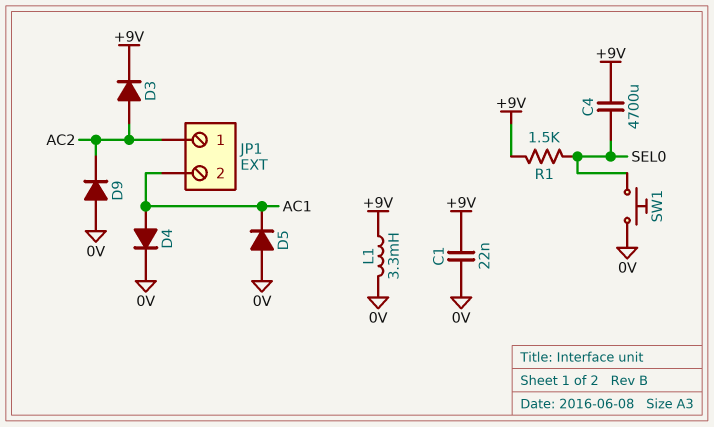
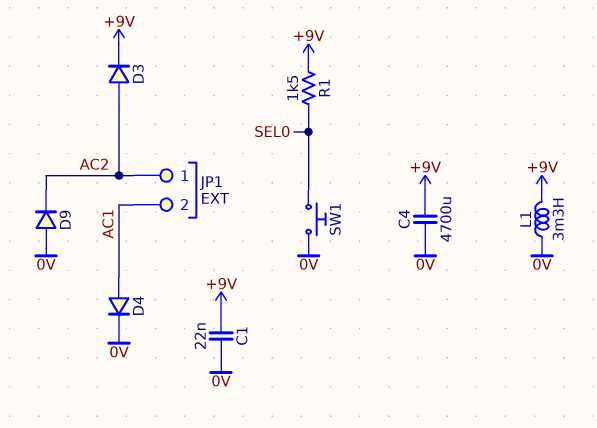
C4: 4700uF (+9V, SEL0) -> 4700uF (+9V, 0V)
D5: diode (A 0V, K AC1) -> none

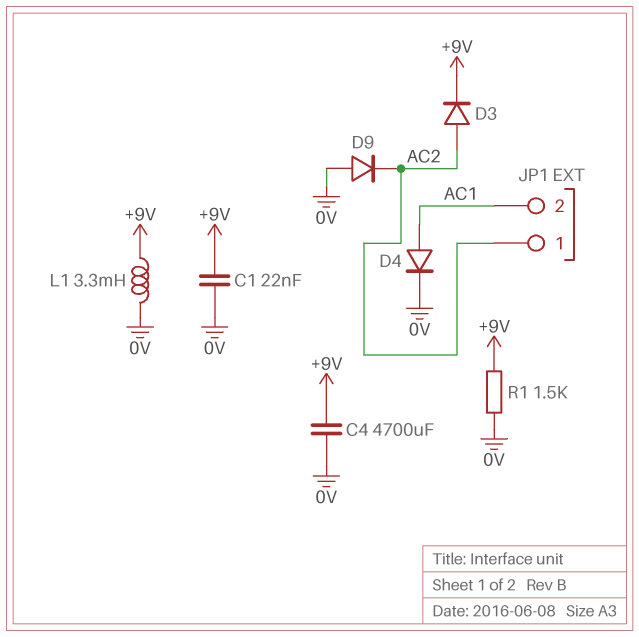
R1: 1.5k (+9V, SEL0) -> 1.5k (+9V, 0V)
SW1: button (0V, SEL0) -> none

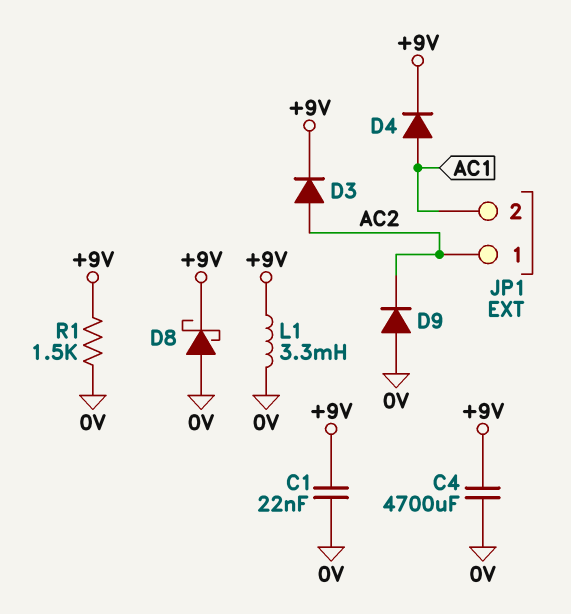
D4: diode (A AC1, K 0V) -> diode (A AC1, K +9V)
D8: none -> schottky (A 0V, K +9V)

